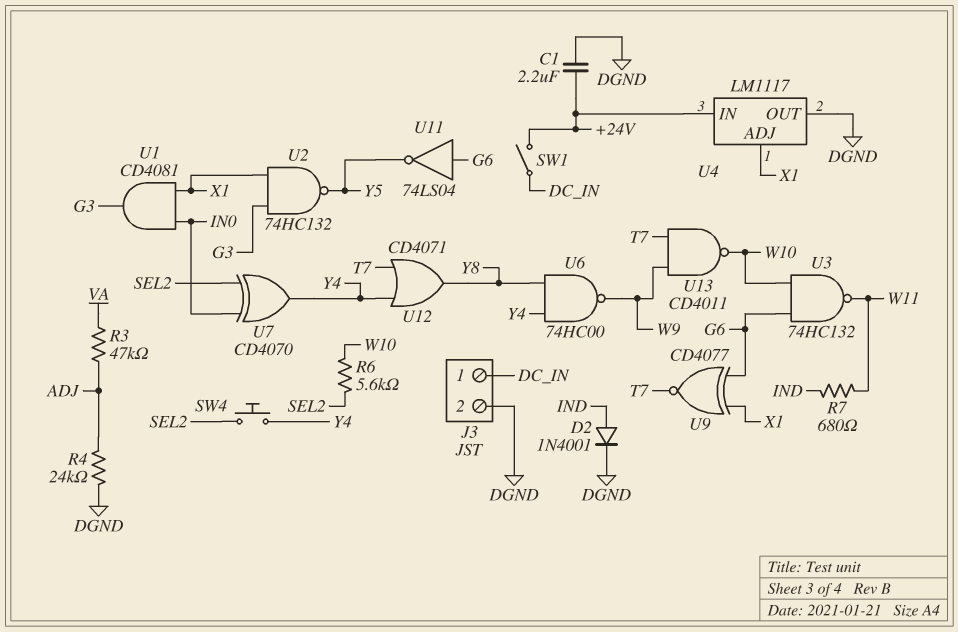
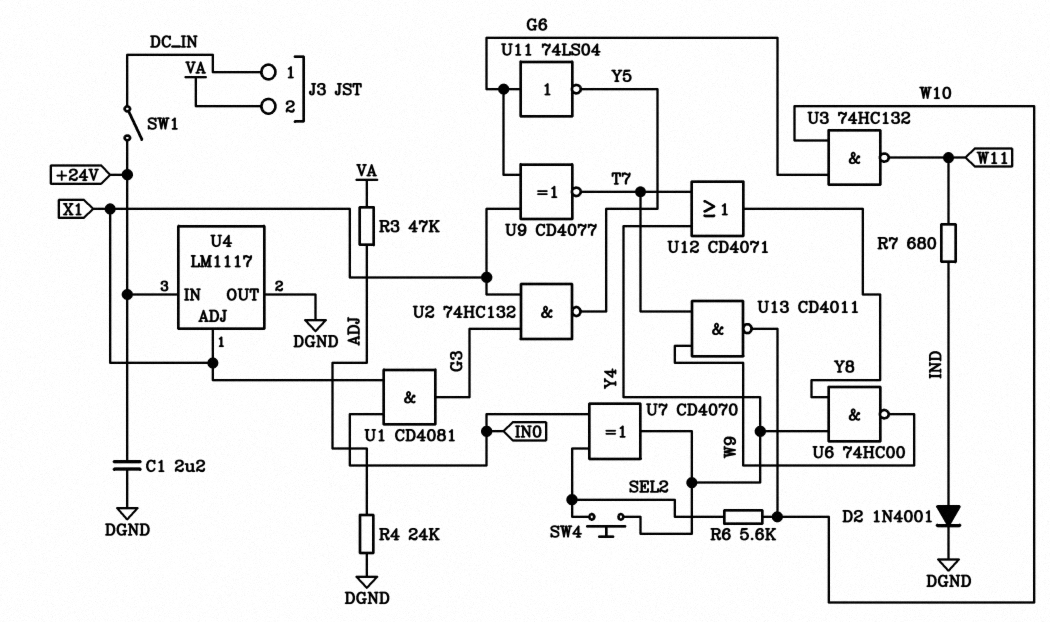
J3 pin 2: DGND -> VA

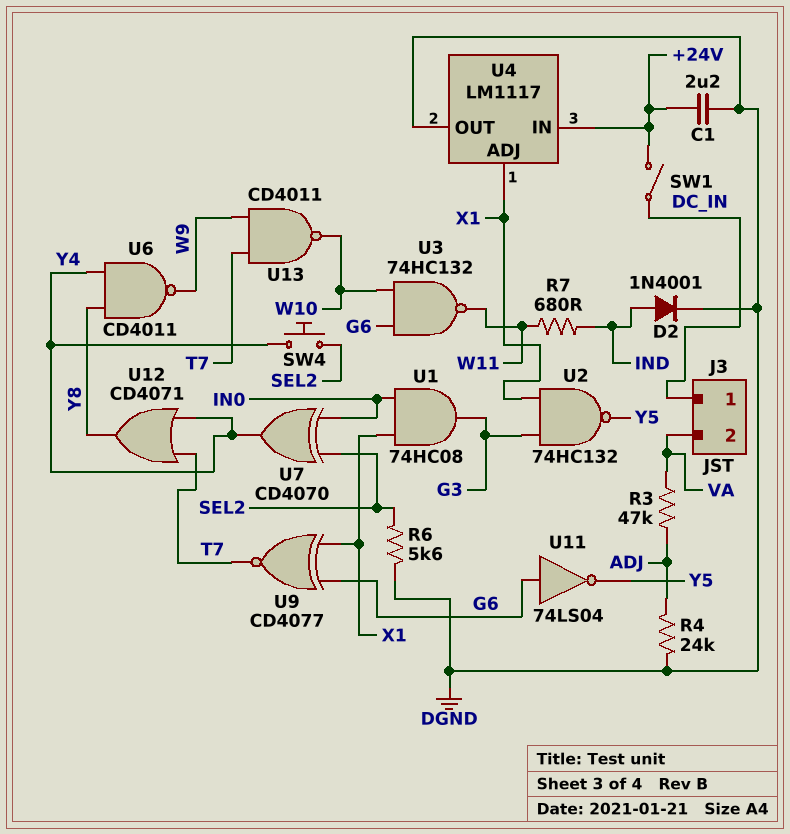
R6: 5.6k (SEL2, W10) -> 5.6k (DGND, SEL2)
U1: AND CD4081 (in IN0, in X1, out G3) -> AND 74HC08 (in IN0, in X1, out G3)
U6: NAND 74HC00 (in Y4, in Y8, out W9) -> NAND CD4011 (in Y4, in Y8, out W9)

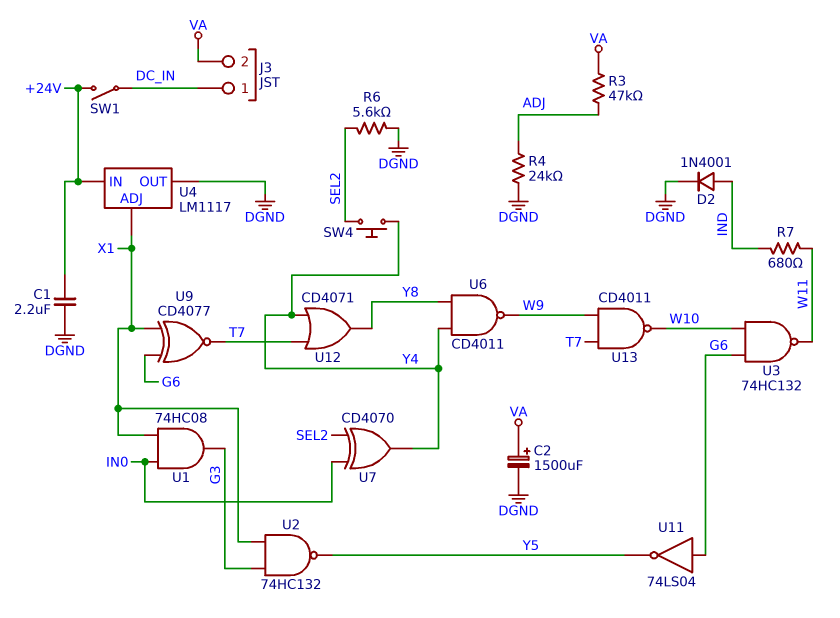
C2: none -> 1500uF (plus VA, minus DGND)

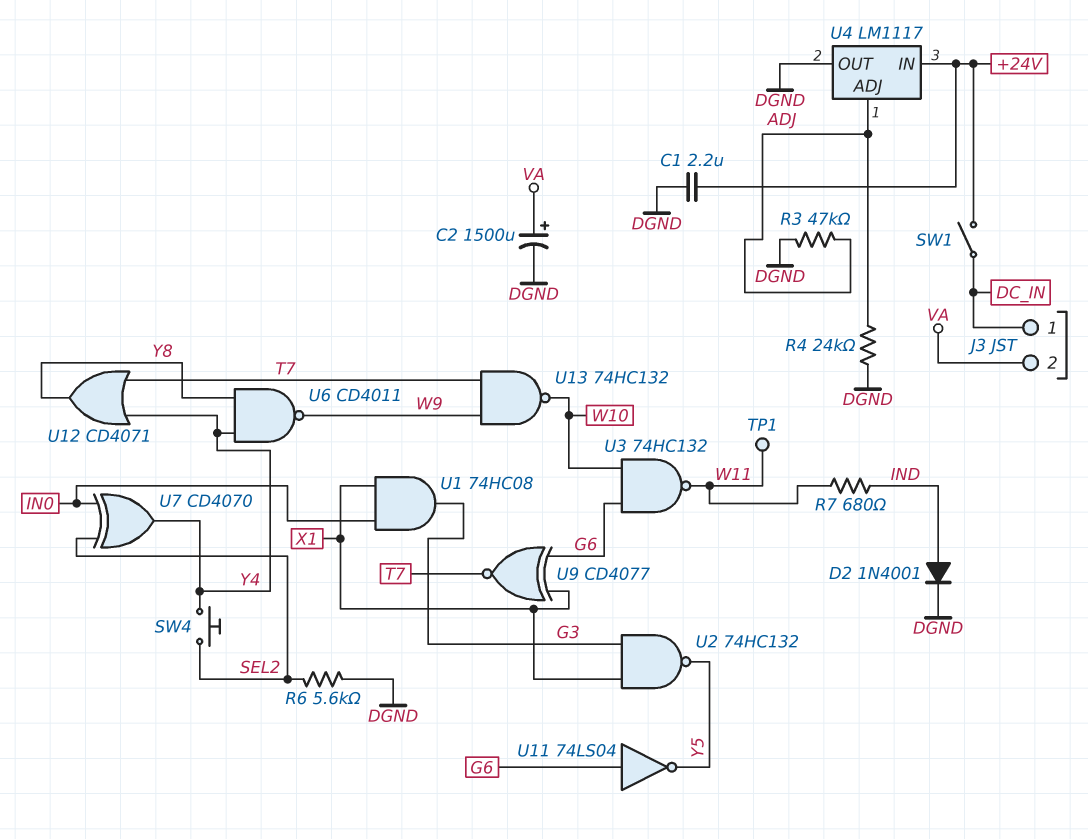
R3: 47k (ADJ, VA) -> 47k (ADJ, DGND)
TP1: none -> test point (W11)
U4 pin ADJ: X1 -> ADJ
U13: NAND CD4011 (in T7, in W9, out W10) -> NAND 74HC132 (in T7, in W9, out W10)

